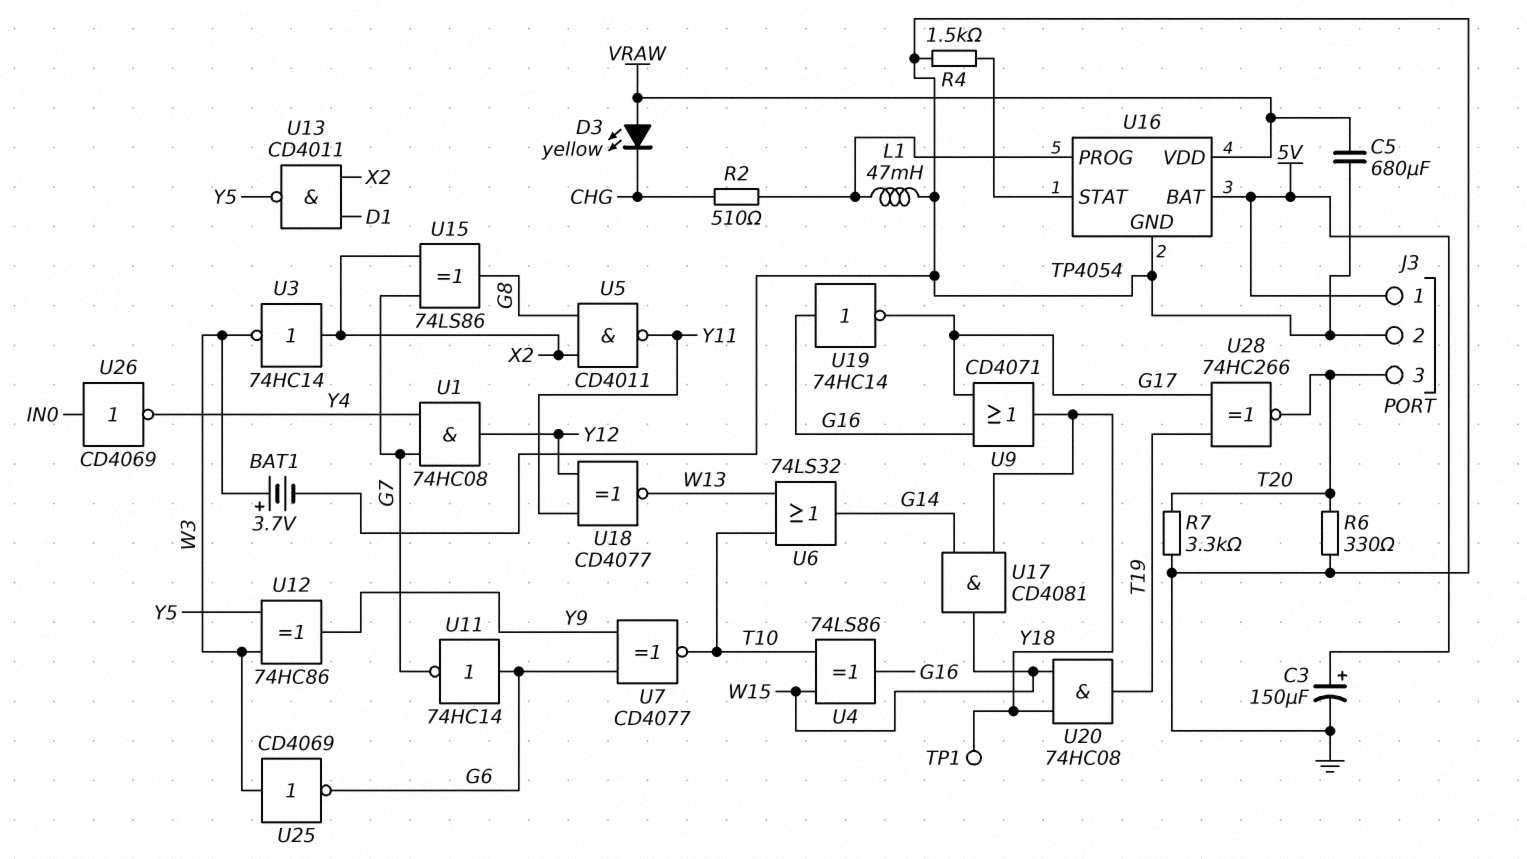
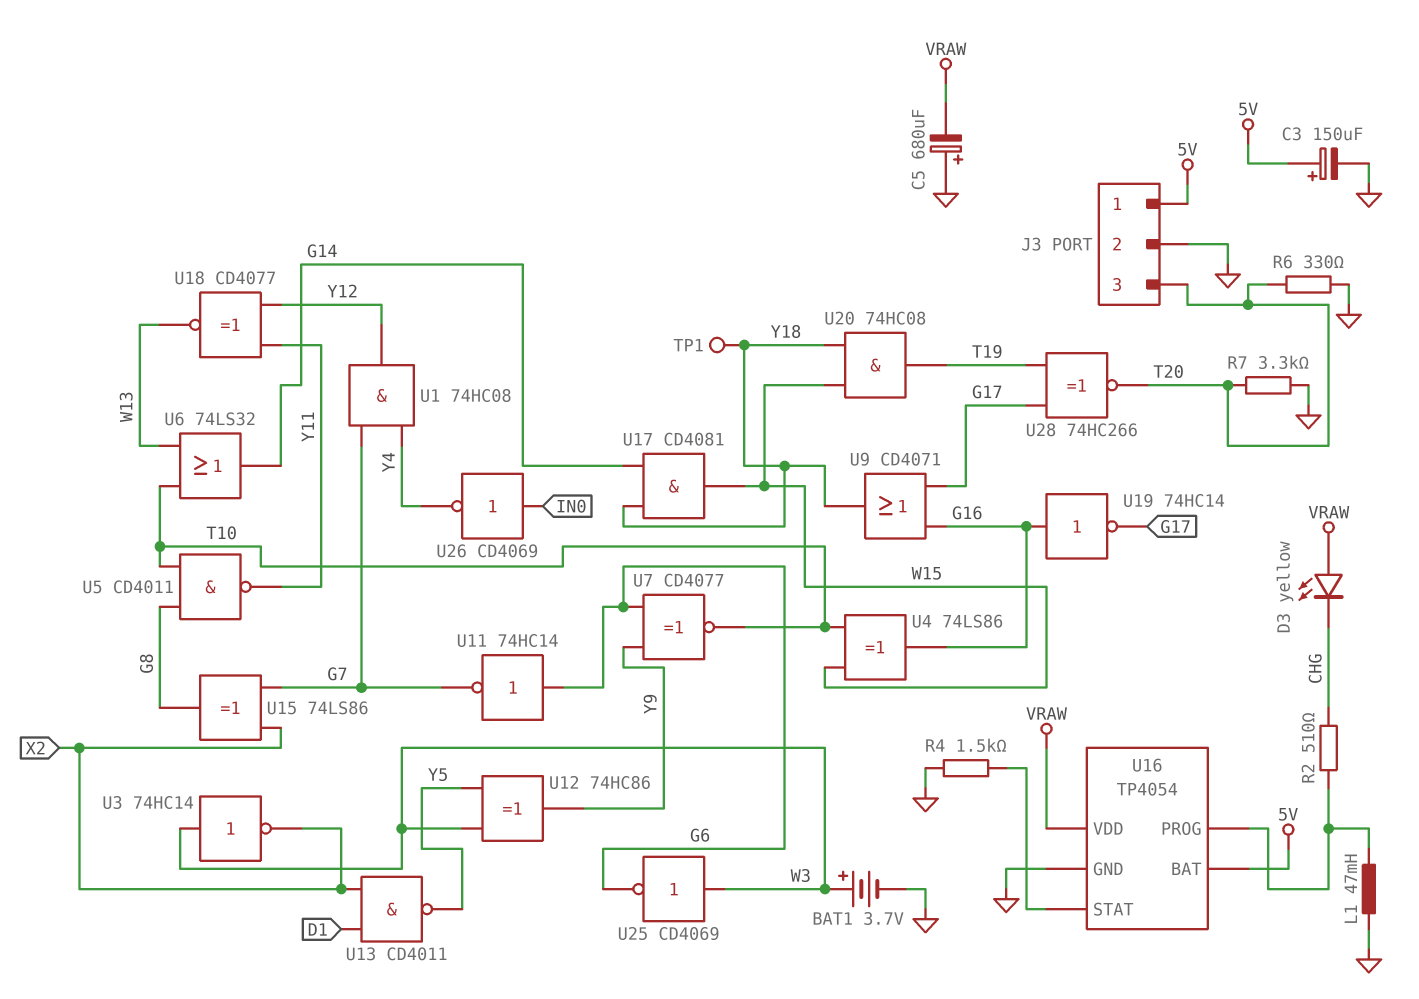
C5: 680uF (GND, VRAW) -> 680uF (plus GND, minus VRAW)
U3: NOT 74HC14 (in X2, out W3) -> NOT 74HC14 (in W3, out X2)
U5: NAND CD4011 (in G8, in X2, out Y11) -> NAND CD4011 (in G8, in T10, out Y11)

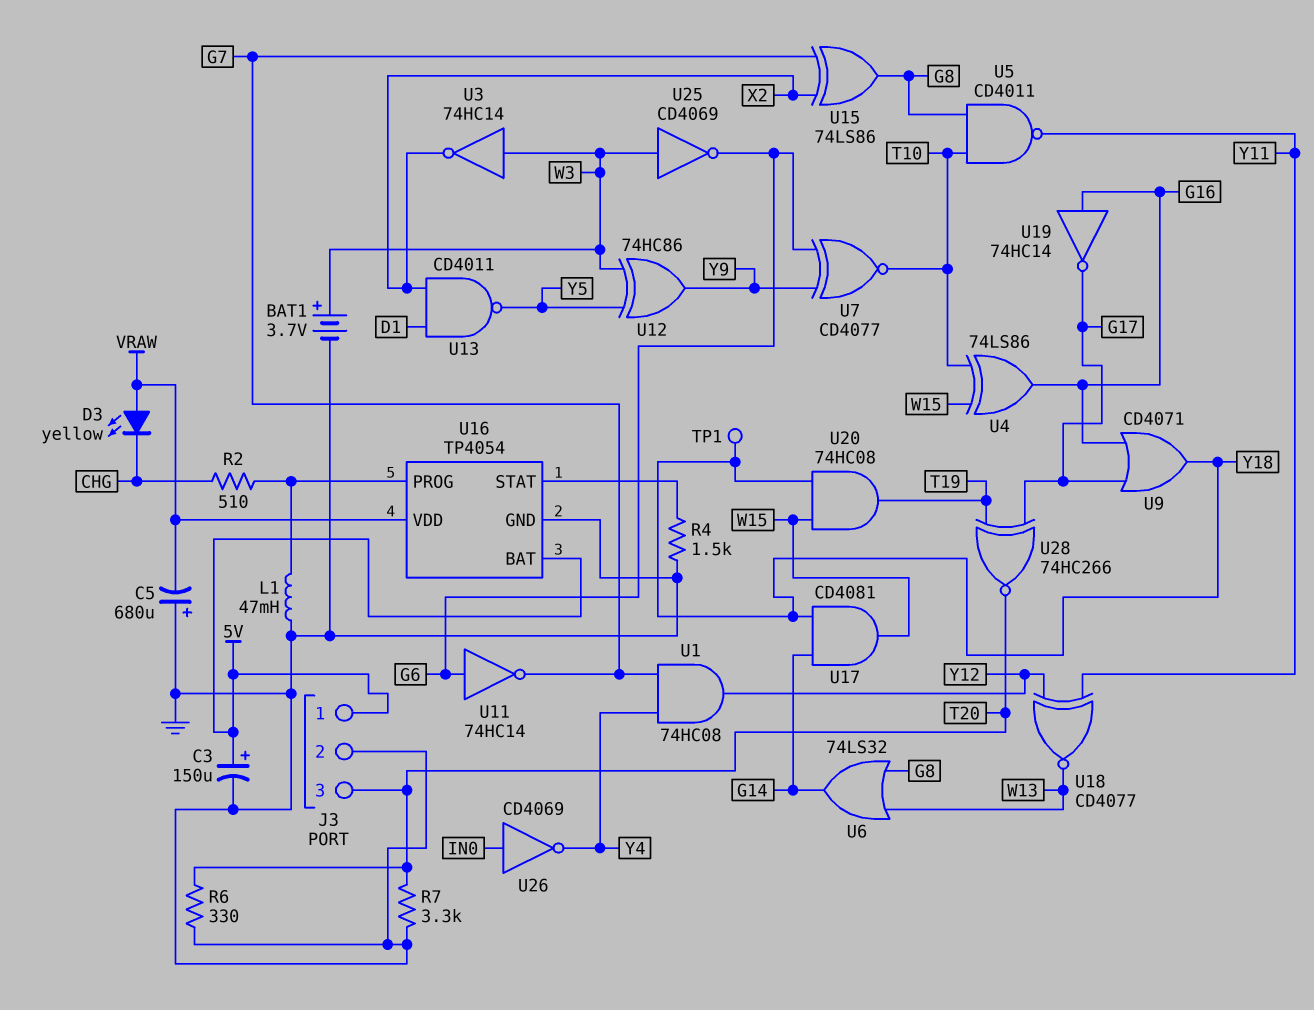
U6: OR 74LS32 (in T10, in W13, out G14) -> OR 74LS32 (in G8, in W13, out G14)

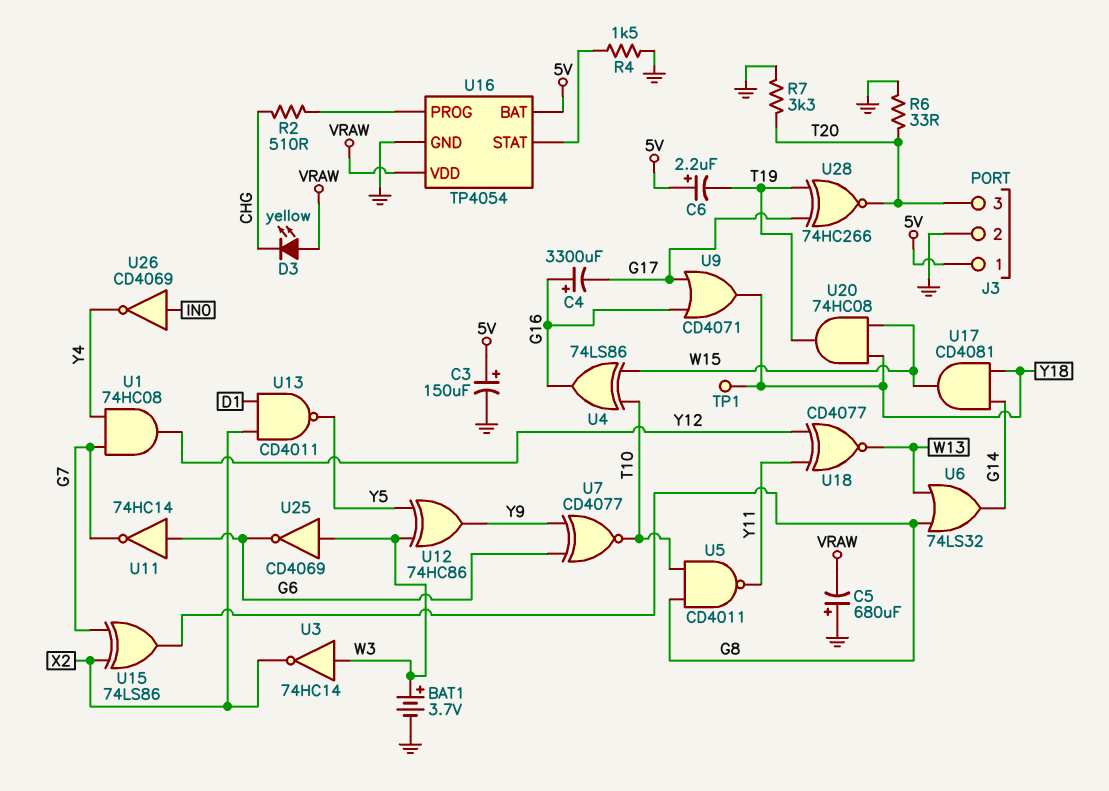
C4: none -> 3300uF (plus G16, minus G17)
C6: none -> 2.2uF (plus 5V, minus T19)
L1: 47mH (GND, U16/PROG) -> none
R6: 330 (GND, T20) -> 33 (GND, T20)
U19: NOT 74HC14 (in G16, out G17) -> none

